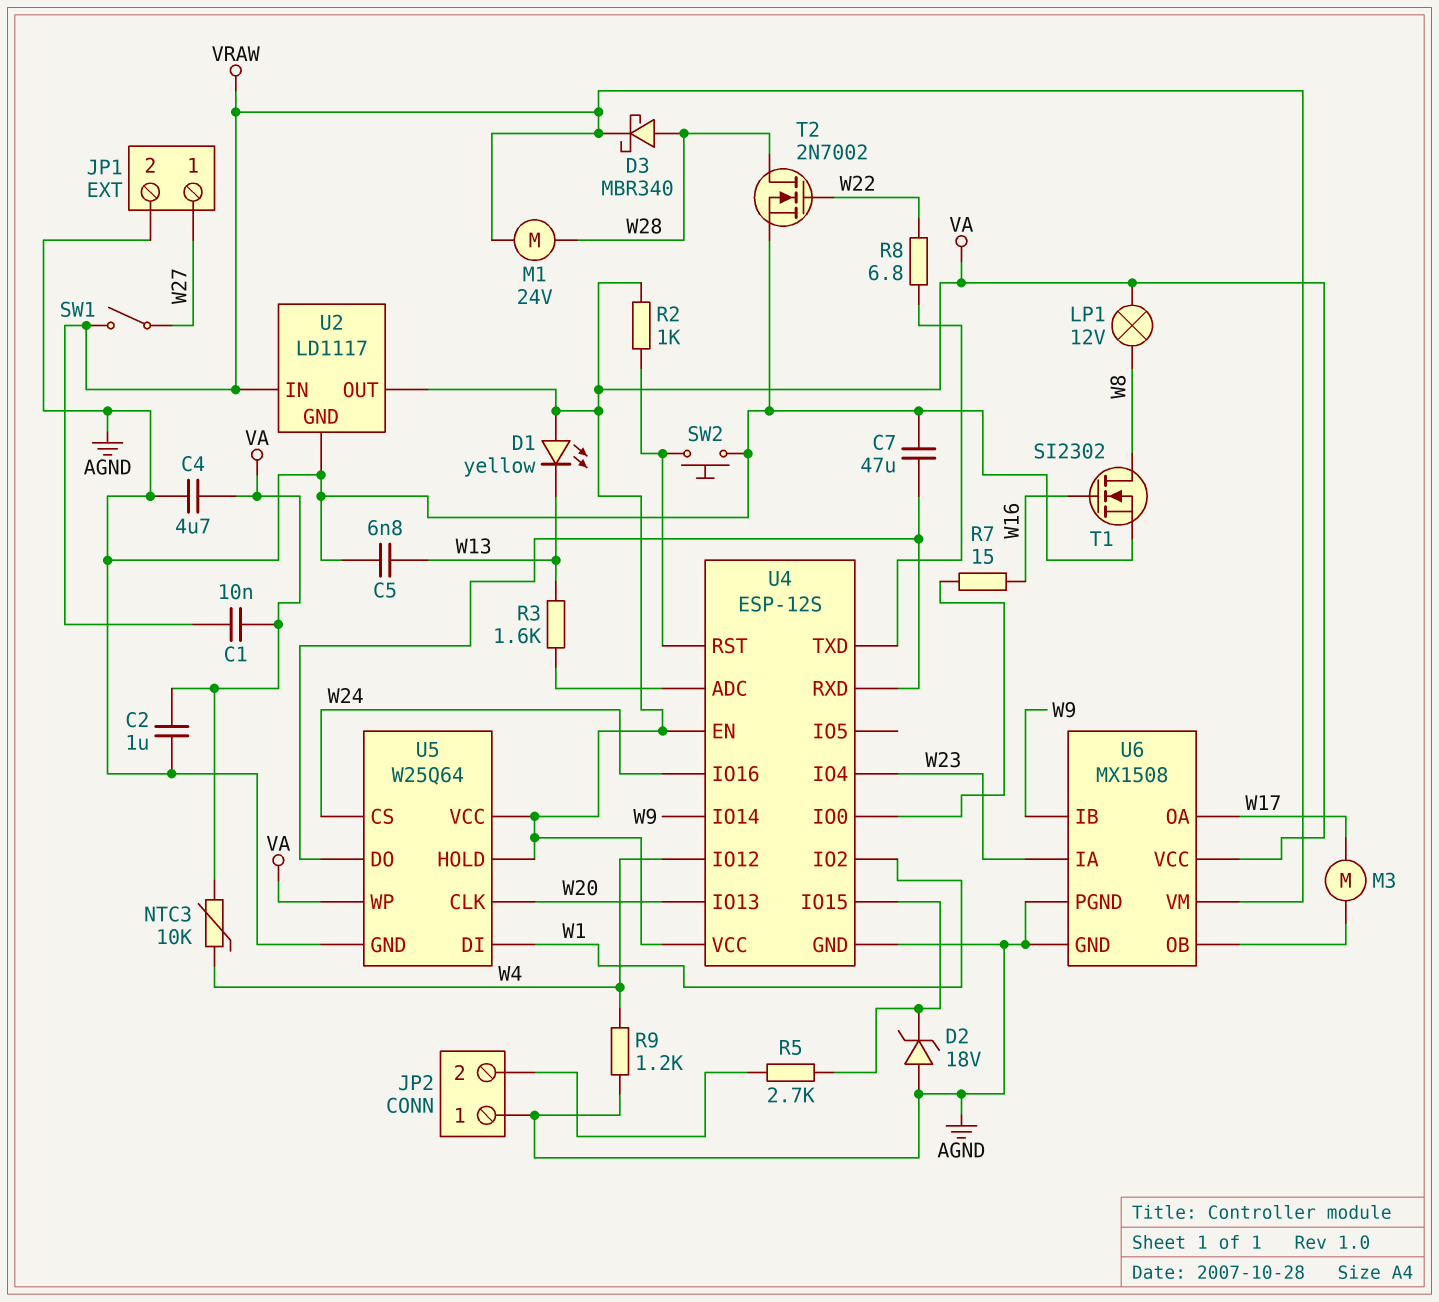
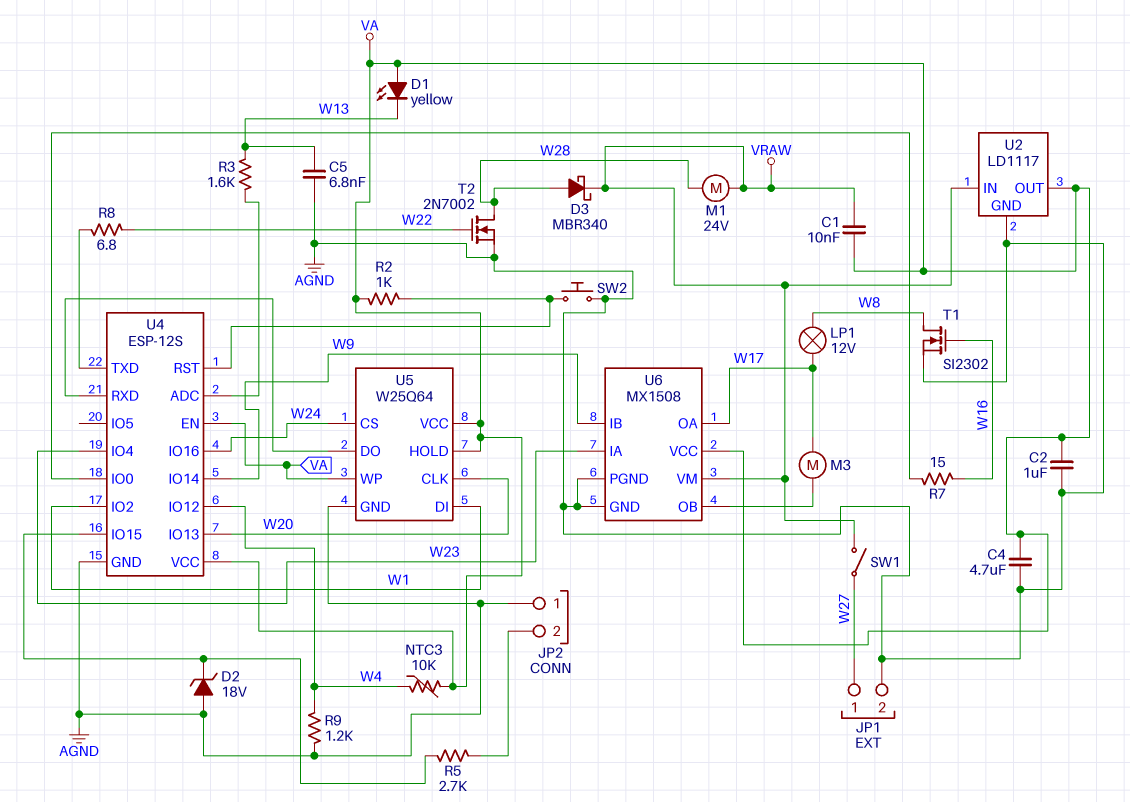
C7: 47uF (AGND, U4/RXD) -> none
LP1: lamp 12V (VA, W8) -> lamp 12V (W8, W17)

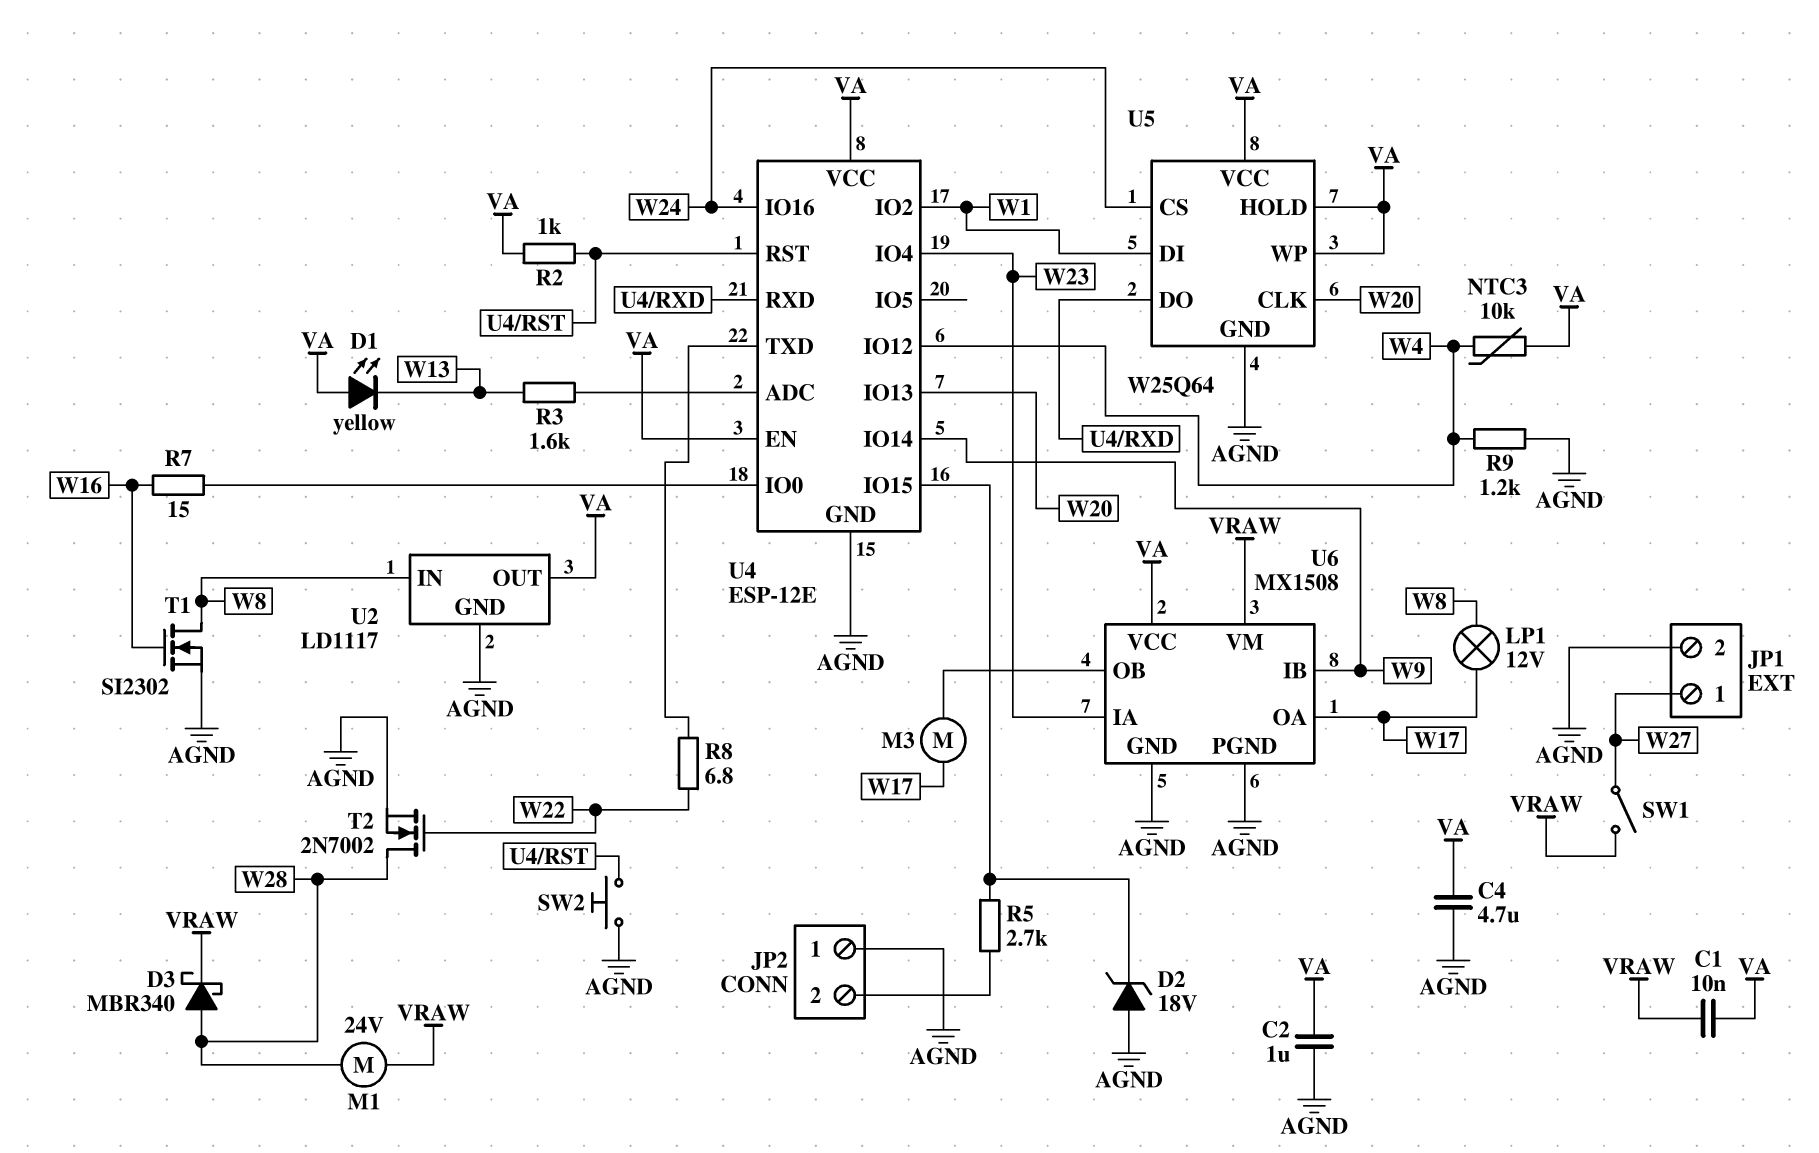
C5: 6.8nF (AGND, W13) -> none
U2 pin IN: VRAW -> W8
U4: ESP-12S -> ESP-12E

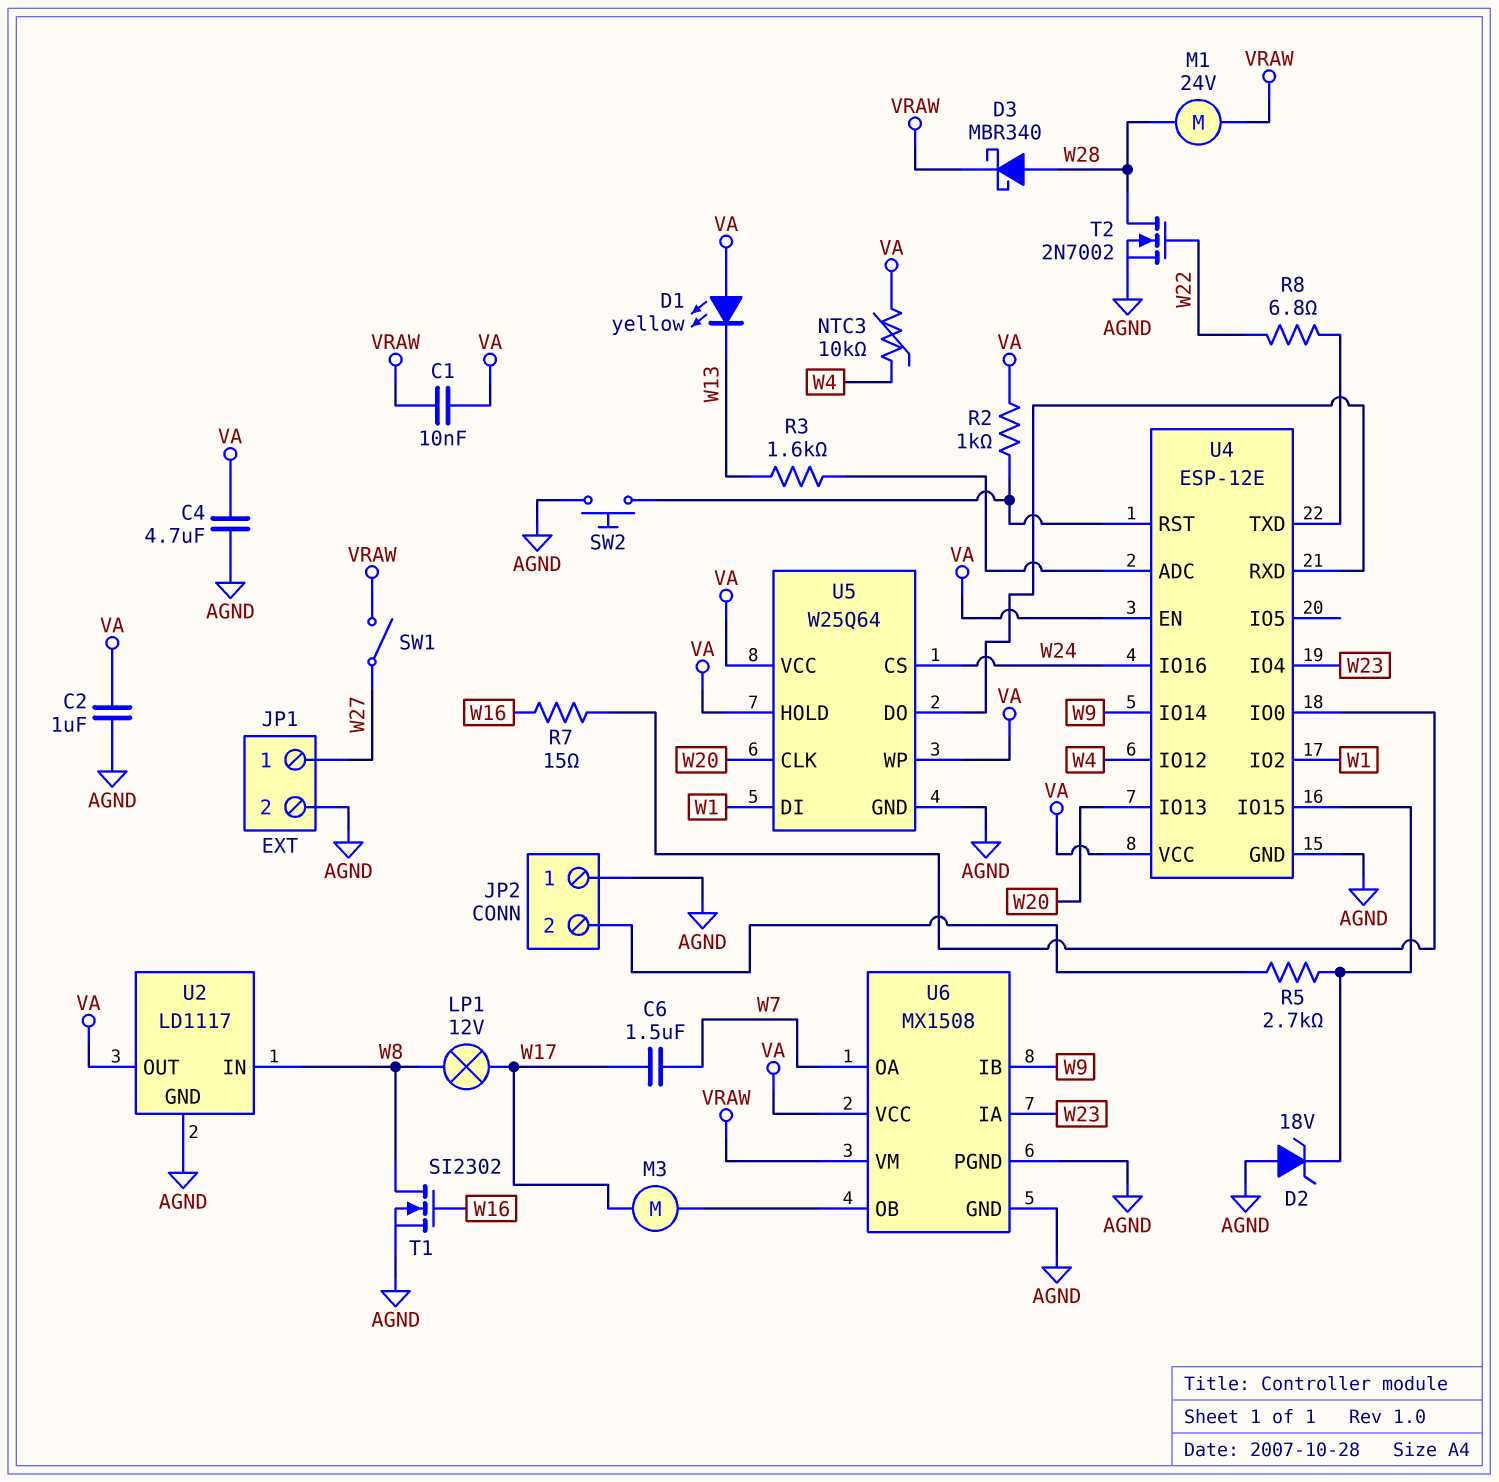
C6: none -> 1.5uF (W7, W17)
R9: 1.2k (AGND, W4) -> none
U6 pin OA: W17 -> W7

